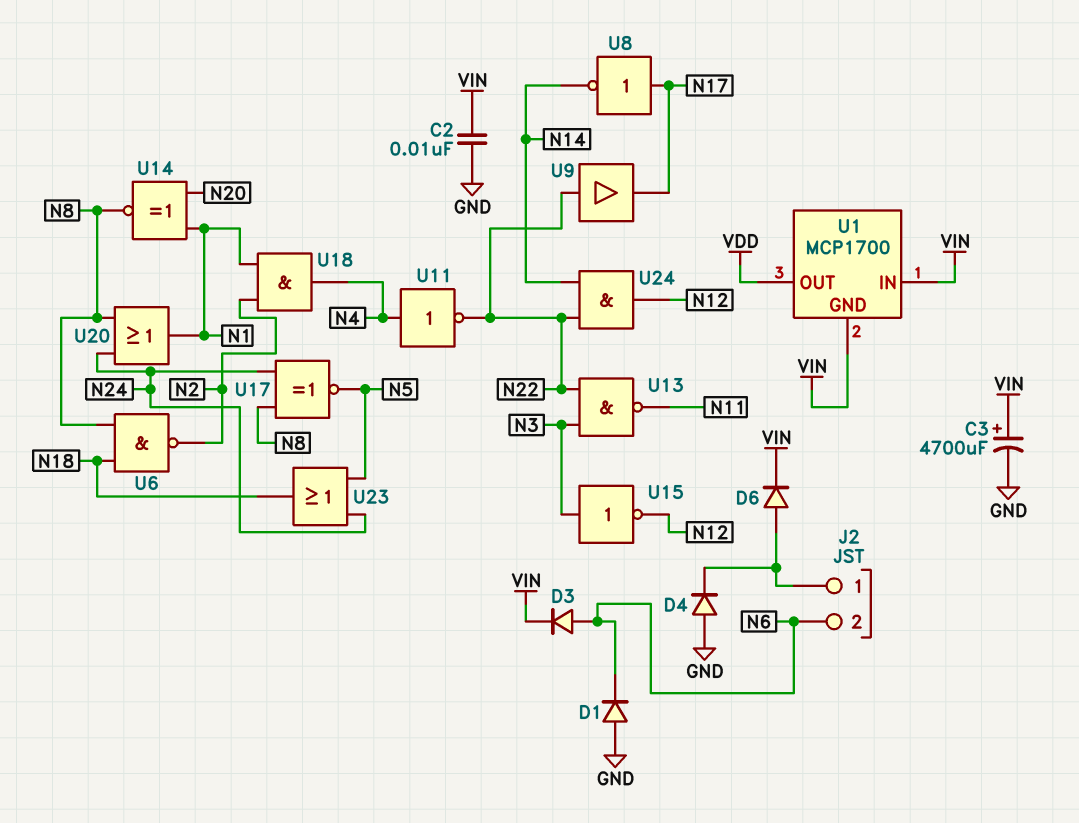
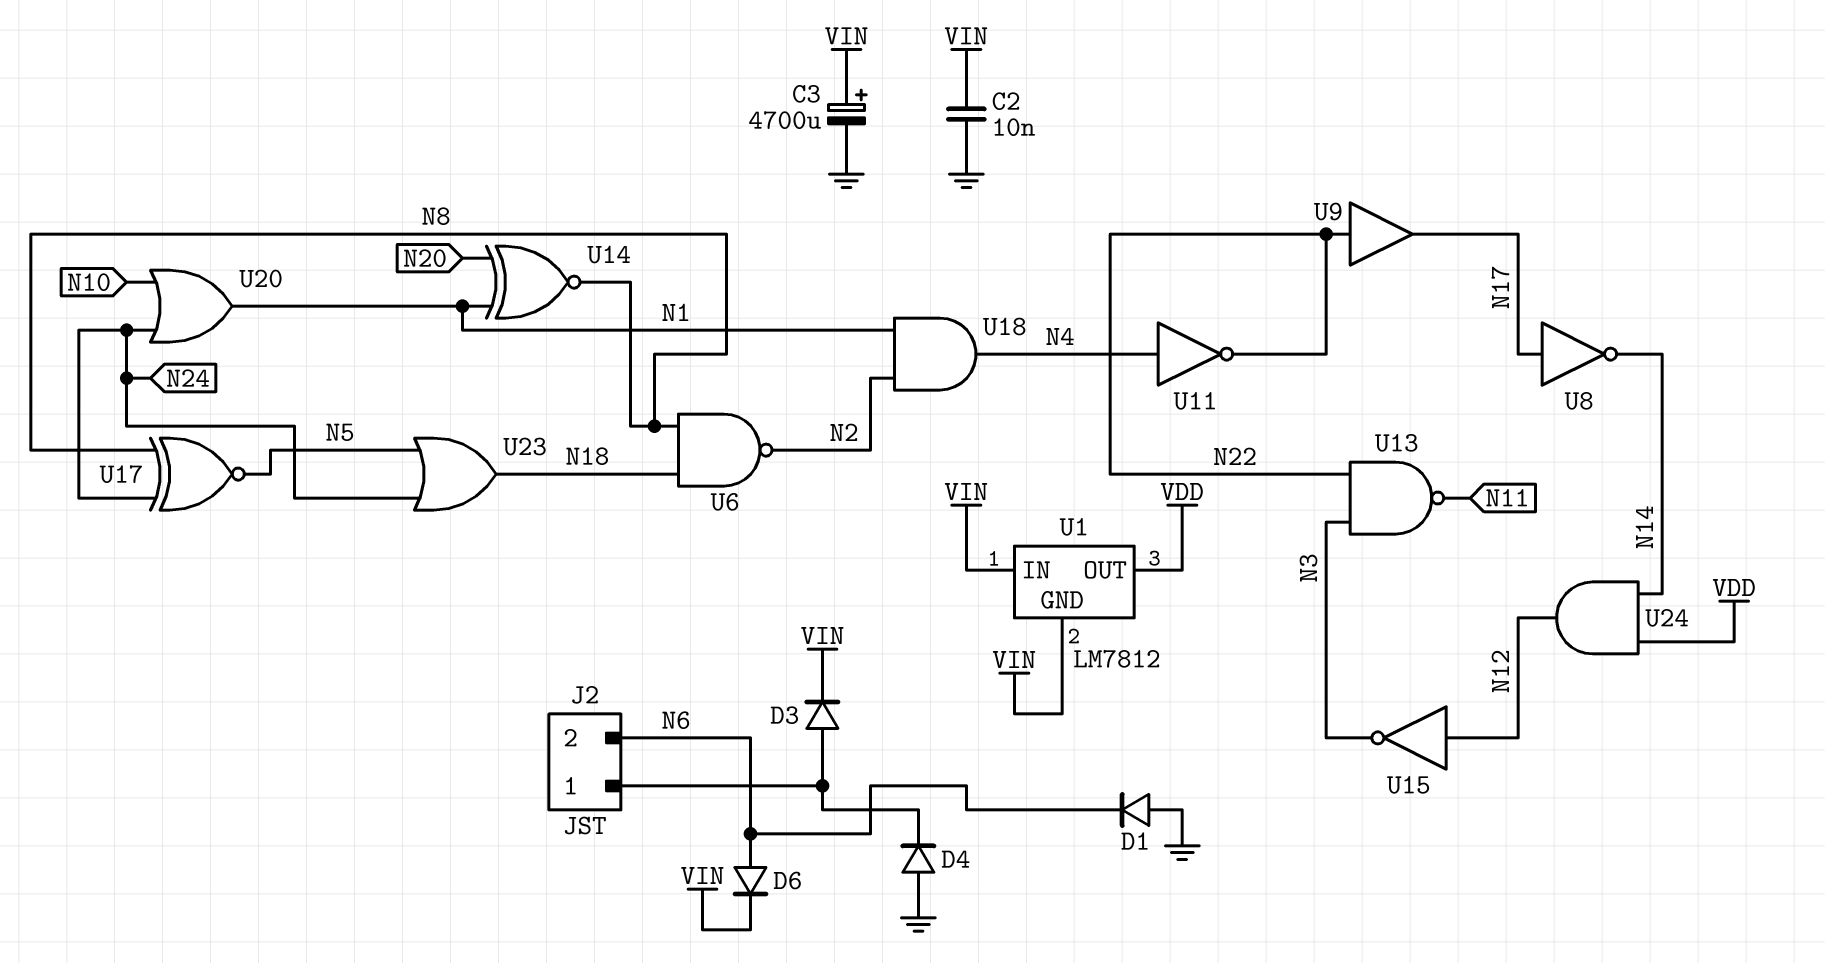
D3: diode (A N6, K VIN) -> diode (A J2/1, K VIN)
D6: diode (A J2/1, K VIN) -> diode (A N6, K VIN)
U1: MCP1700 -> LM7812
U15: NOT (in N3, out N12) -> NOT (in N12, out N3)
U20: OR (in N8, in N24, out N1) -> OR (in N10, in N24, out N1)
U24: AND (in N14, in N22, out N12) -> AND (in N14, in VDD, out N12)

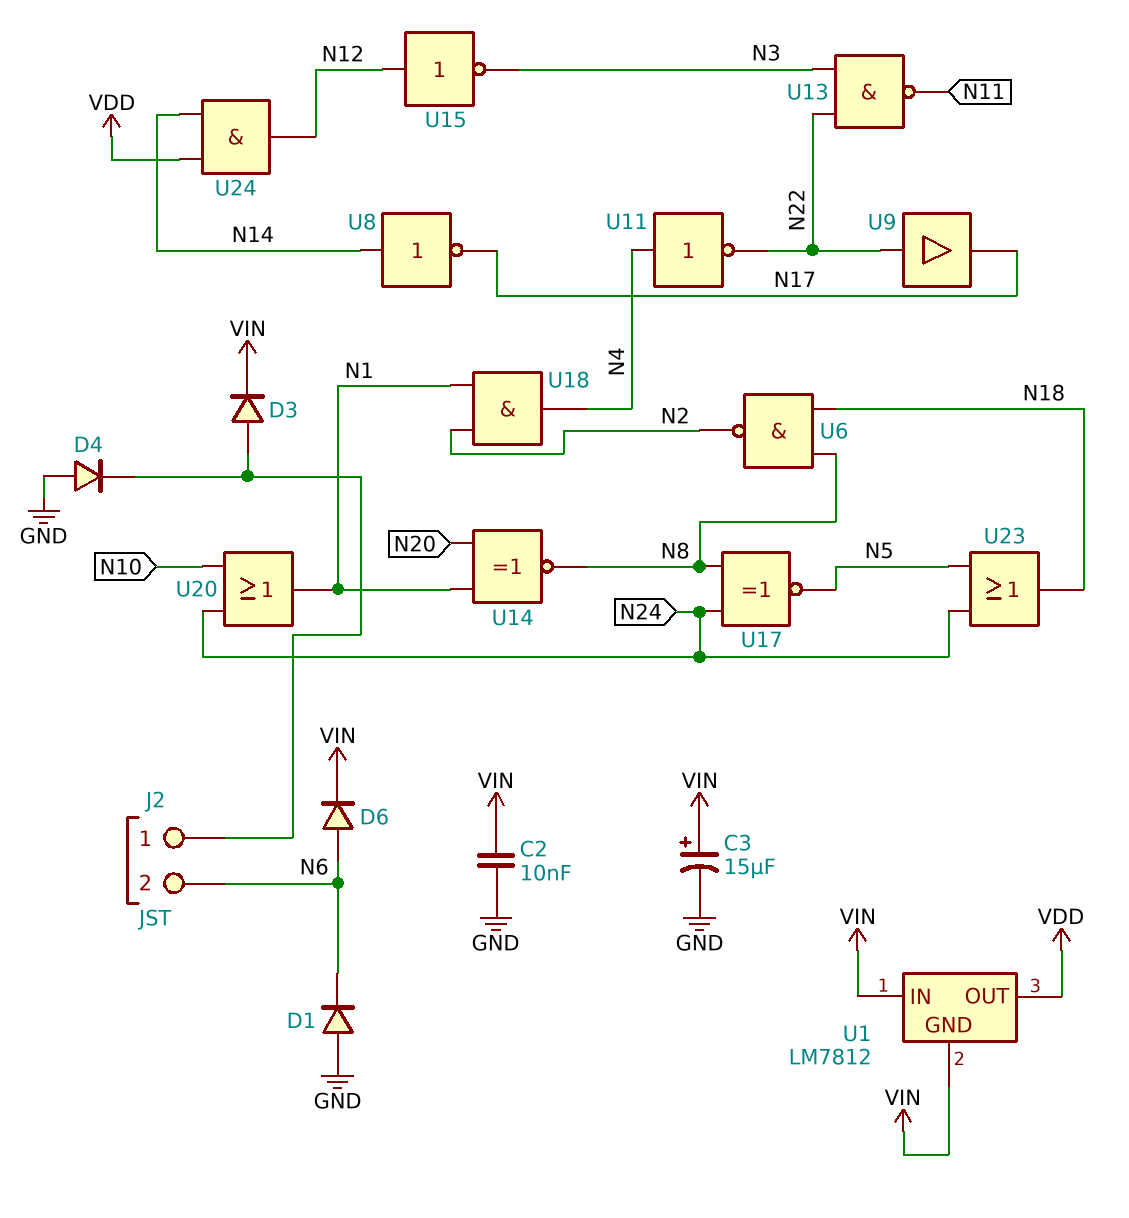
C3: 4700uF (plus VIN, minus GND) -> 15uF (plus VIN, minus GND)
U8: NOT (in N17, out N14) -> NOT (in N14, out N17)

